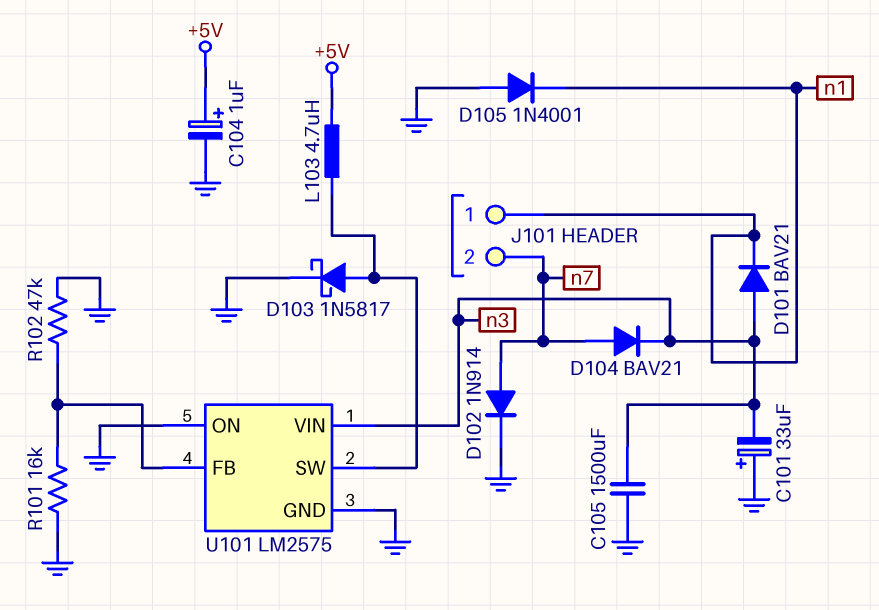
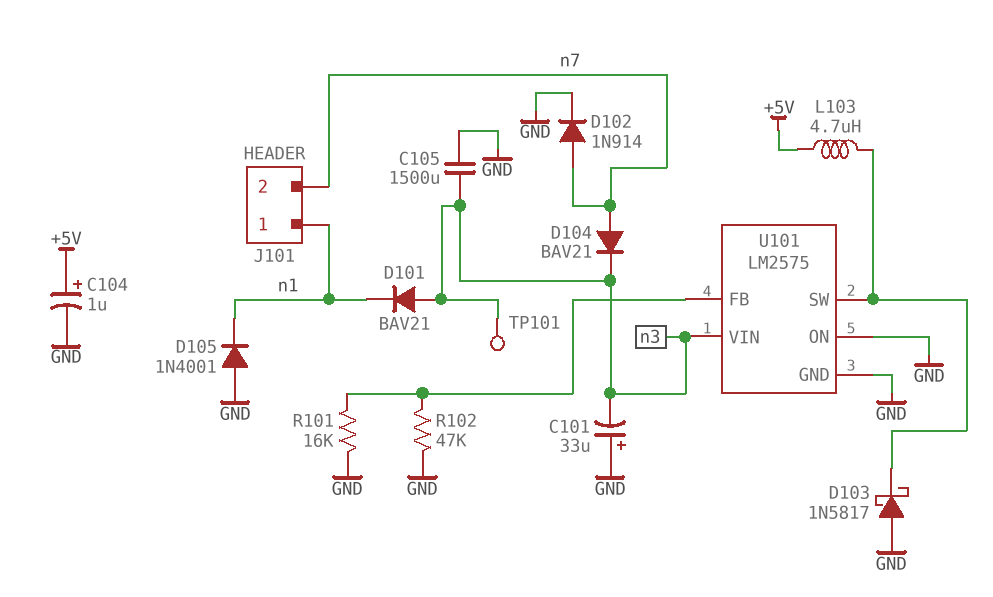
D103: schottky 1N5817 (A U101/SW, K GND) -> schottky 1N5817 (A GND, K U101/SW)
TP101: none -> test point (n3)

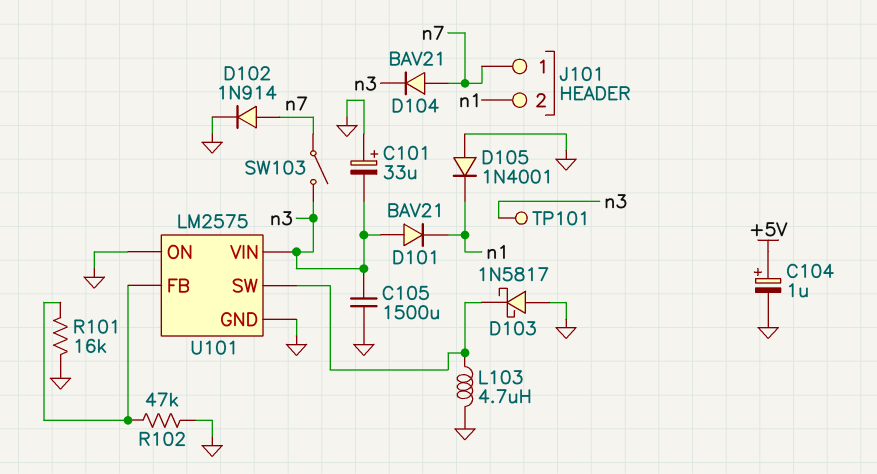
J101 pin 1: n1 -> n7
J101 pin 2: n7 -> n1
L103: 4.7uH (+5V, U101/SW) -> 4.7uH (GND, U101/SW)
SW103: none -> switch (n3, n7)

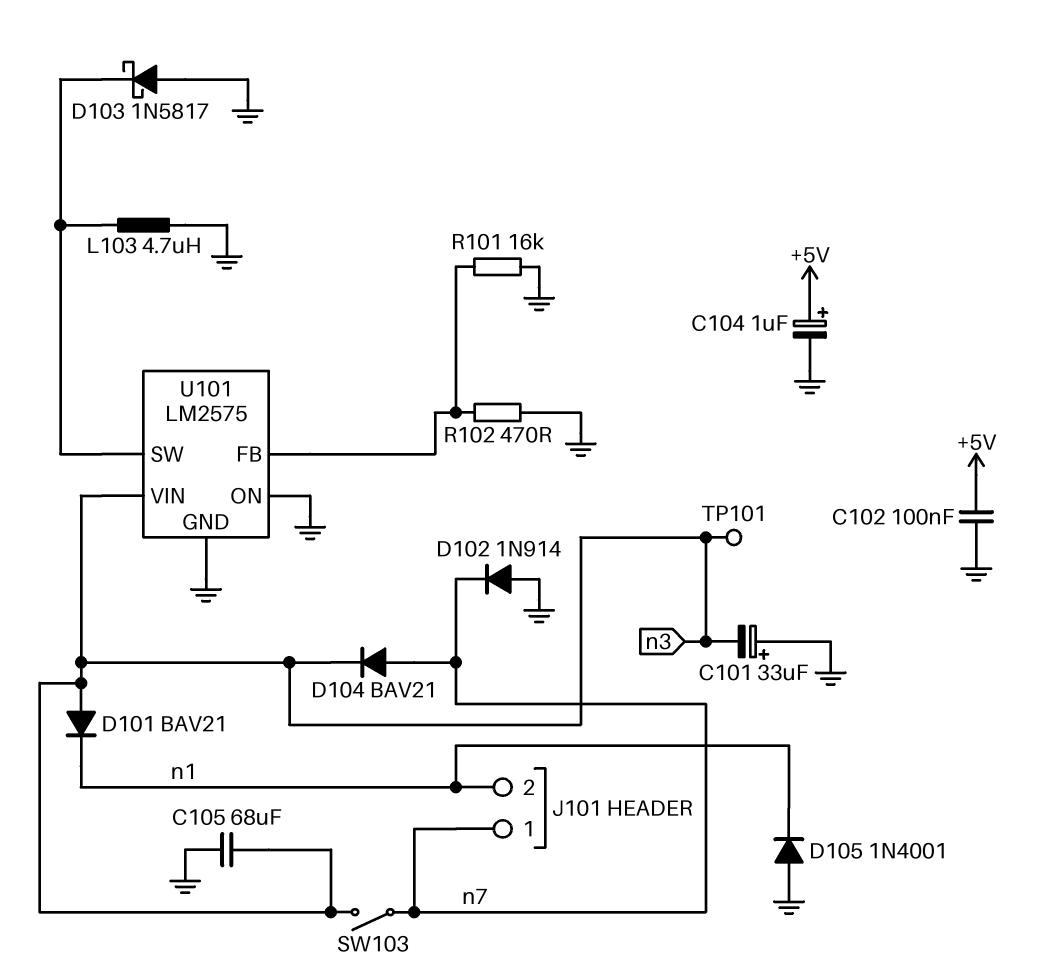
C102: none -> 100nF (+5V, GND)
C105: 1500uF (GND, n3) -> 68uF (GND, n3)
D102: diode 1N914 (A n7, K GND) -> diode 1N914 (A GND, K n7)
R102: 47k (GND, U101/FB) -> 470 (GND, U101/FB)

